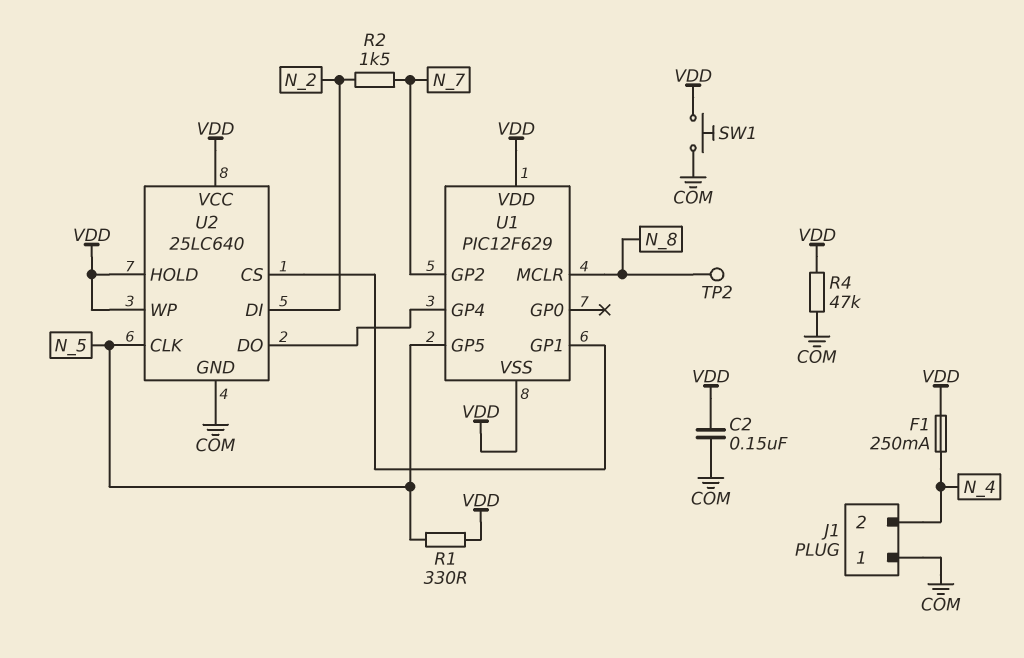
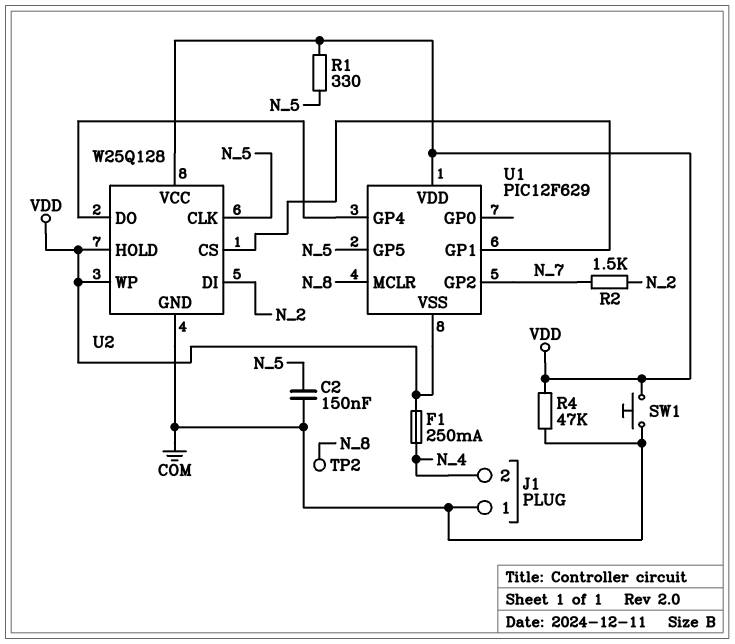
C2: 150nF (COM, VDD) -> 150nF (COM, N_5)
U2: 25LC640 -> W25Q128

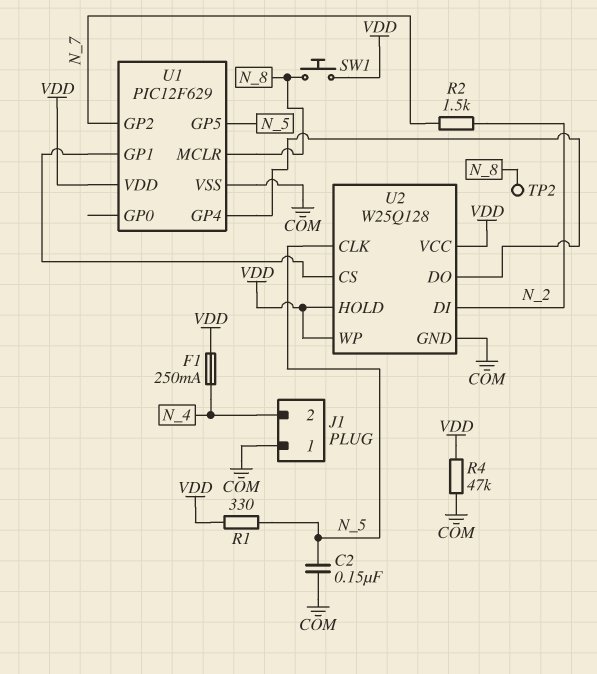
SW1: button (COM, VDD) -> button (N_8, VDD)
U1 pin VSS: VDD -> COM

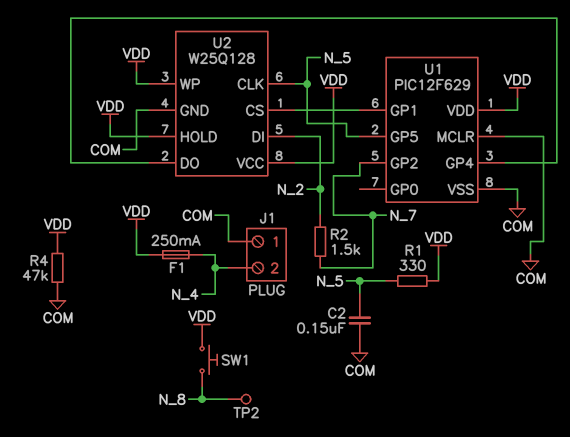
U1 pin MCLR: N_8 -> COM

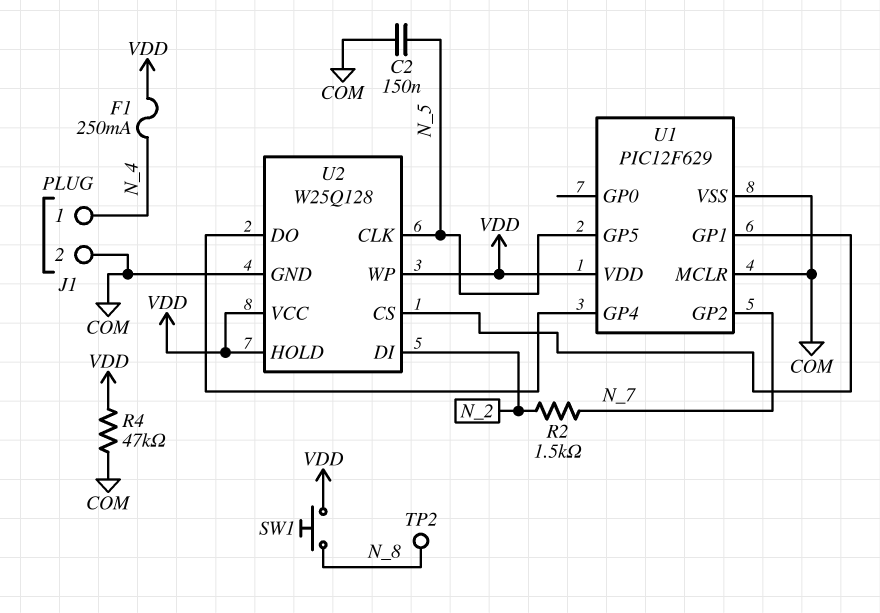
J1 pin 1: COM -> N_4
J1 pin 2: N_4 -> COM
R1: 330 (N_5, VDD) -> none

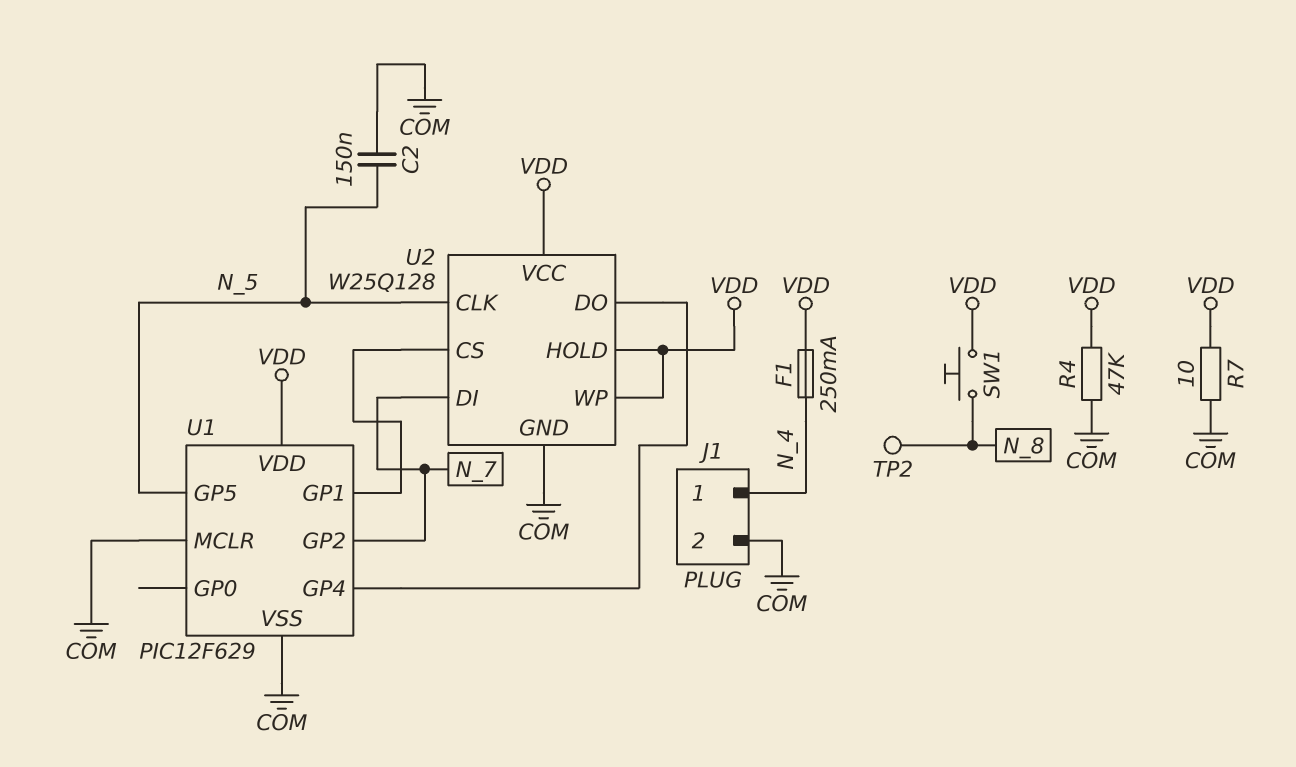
R2: 1.5k (N_2, N_7) -> none
R7: none -> 10 (COM, VDD)
U2 pin DI: N_2 -> N_7

